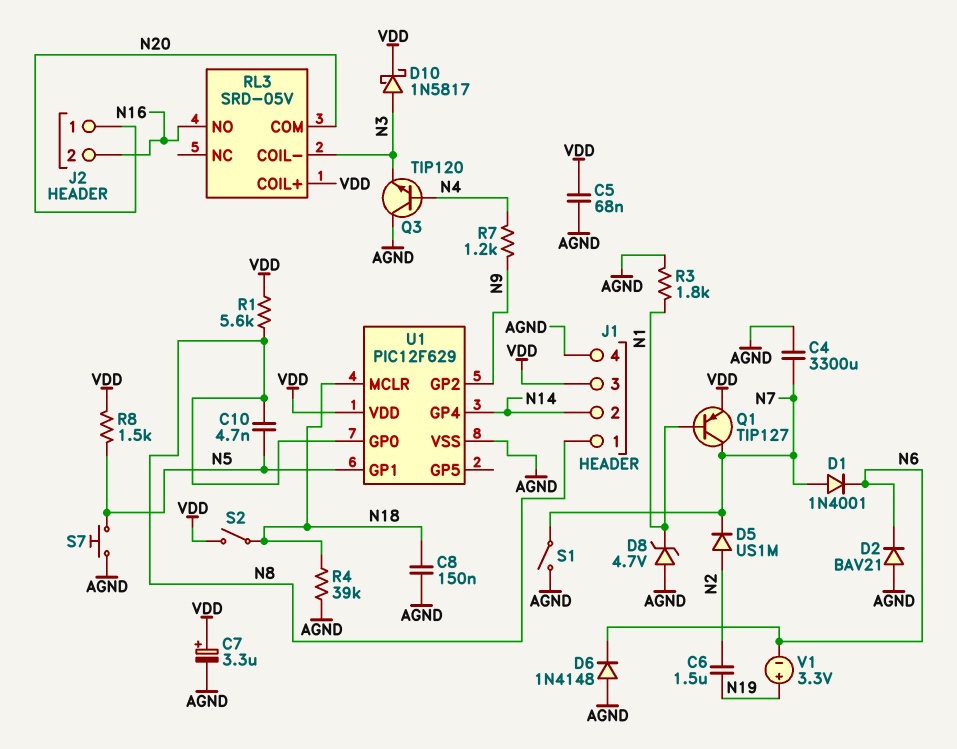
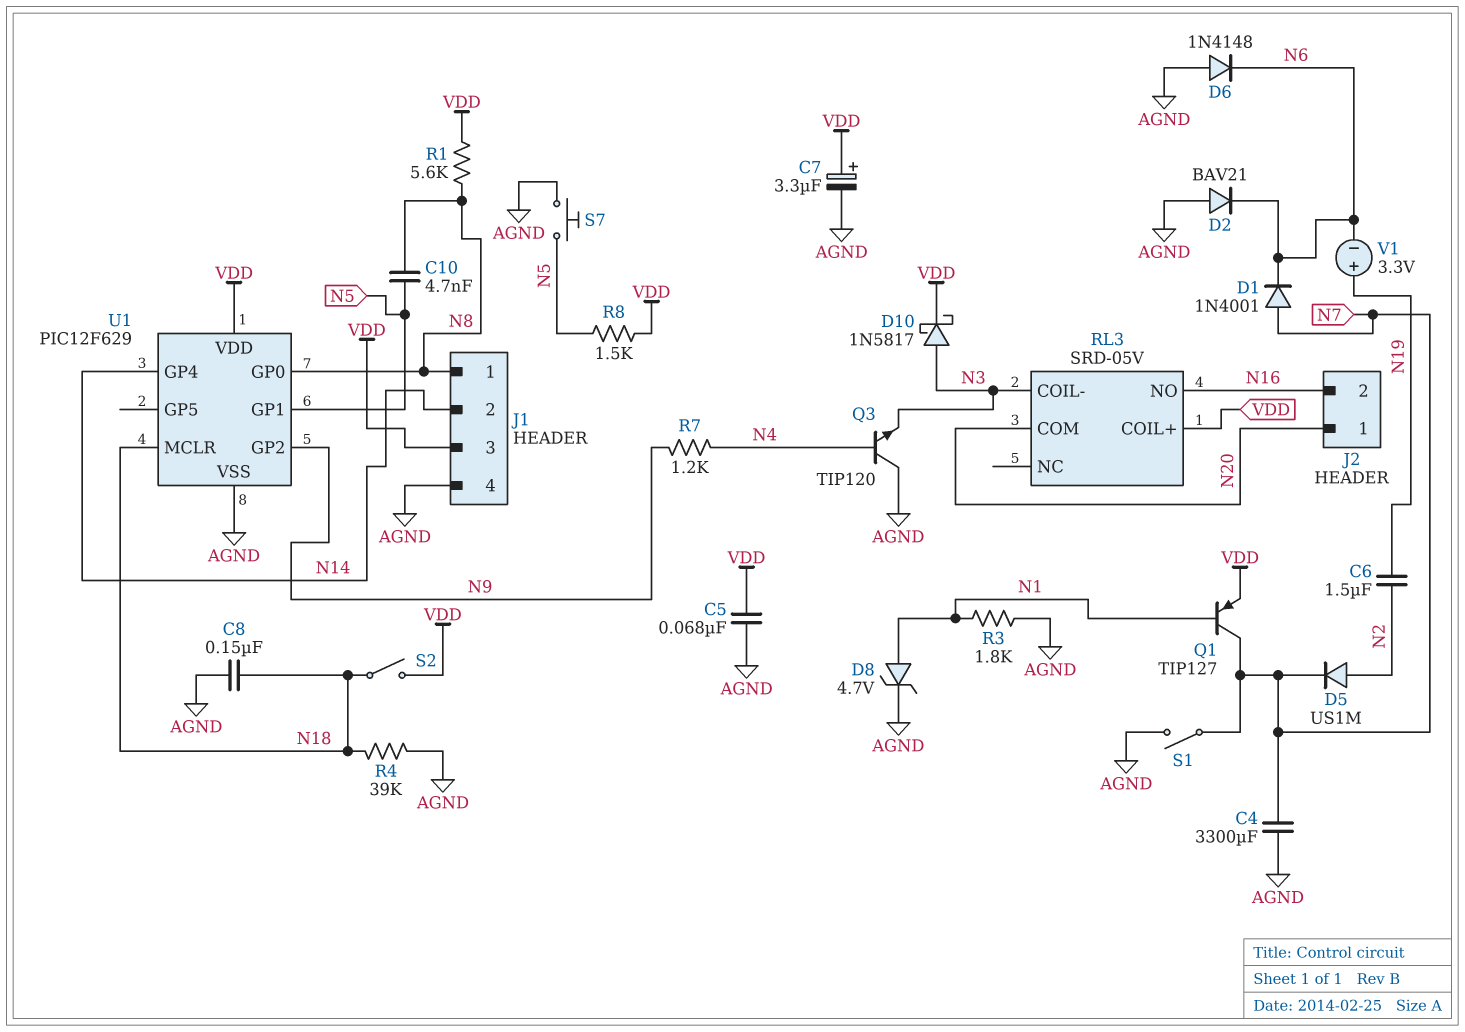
D8: zener 4.7V (A AGND, K N1) -> zener 4.7V (A N1, K AGND)

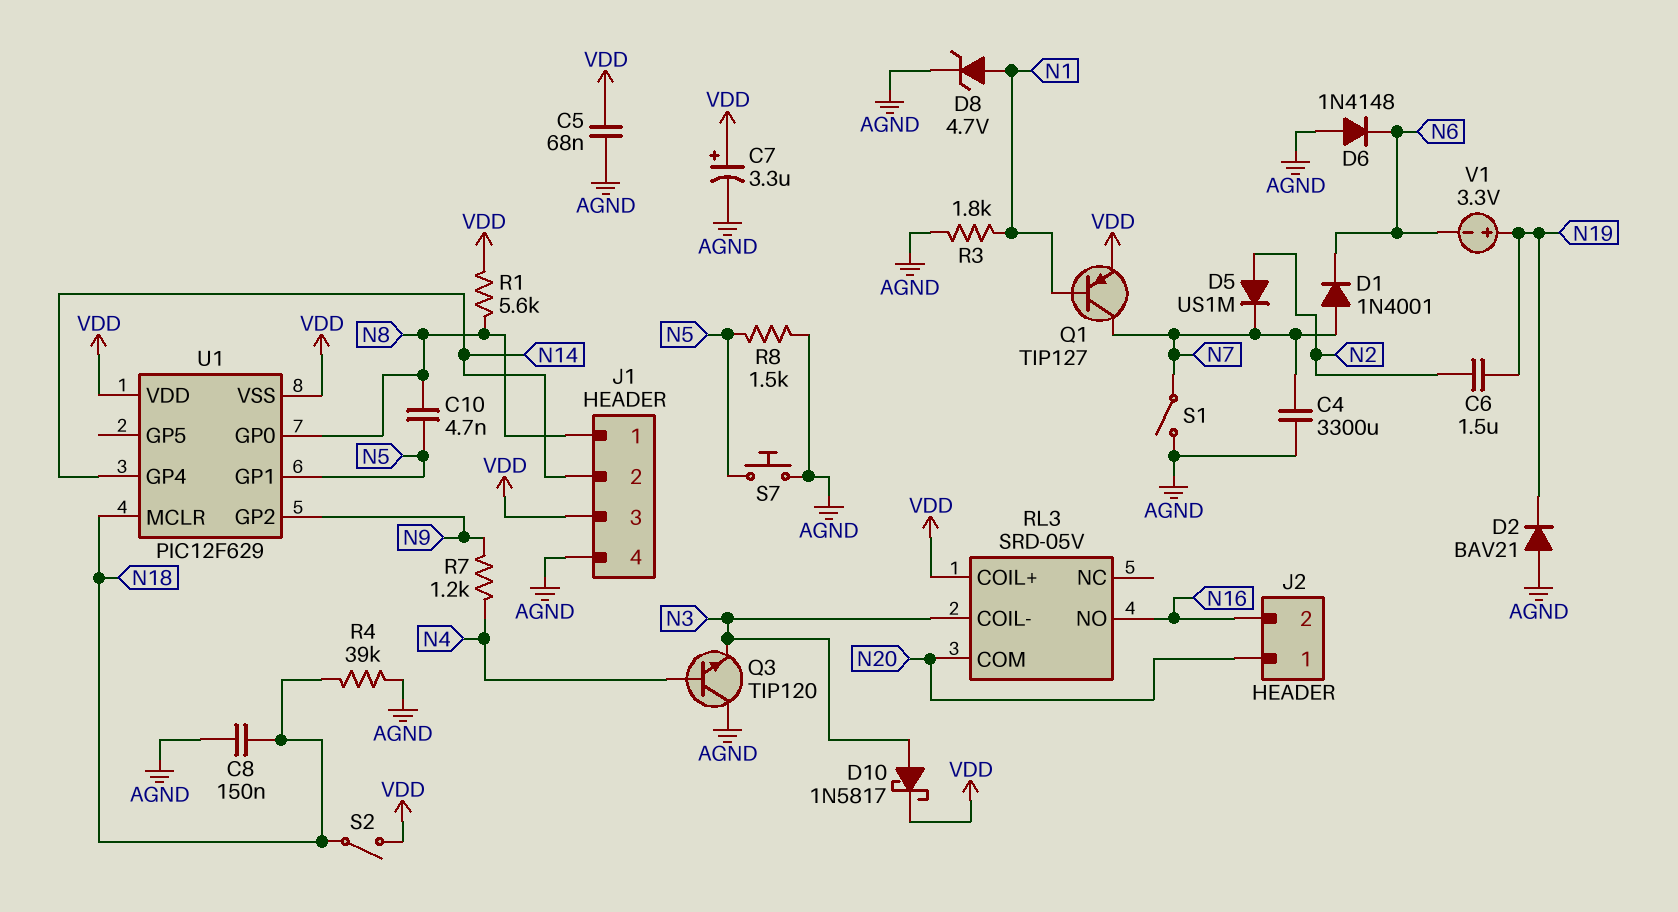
D2: diode BAV21 (A AGND, K N6) -> diode BAV21 (A AGND, K N19)
R8: 1.5k (N5, VDD) -> 1.5k (AGND, N5)
U1 pin VSS: AGND -> VDD

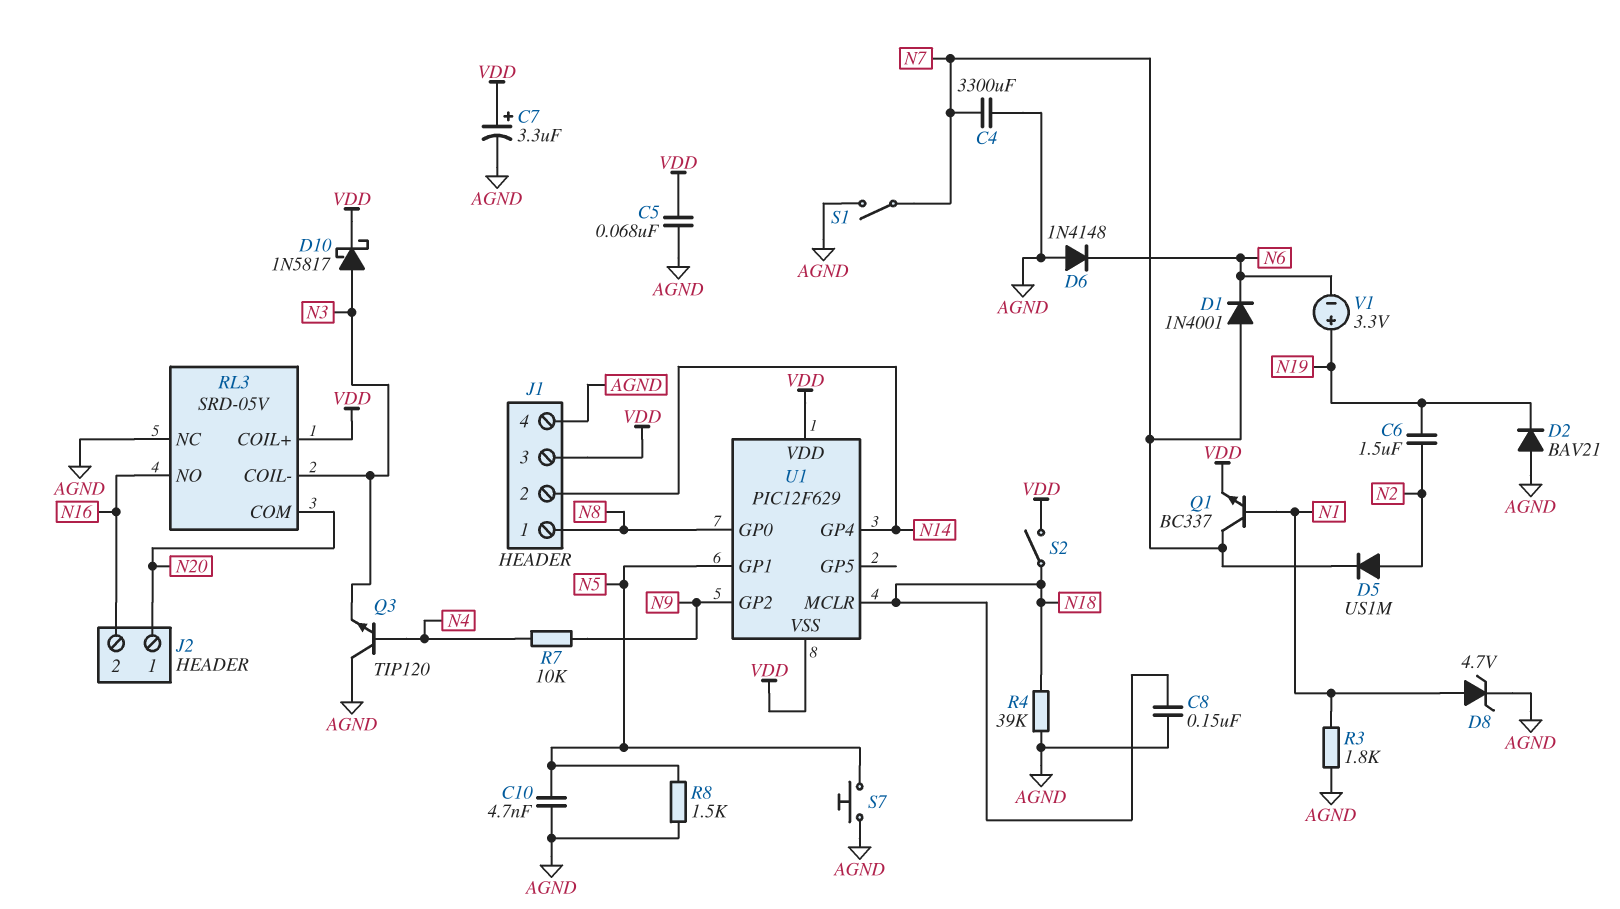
C10: 4.7nF (N5, N8) -> 4.7nF (AGND, N5)
Q1: PNP TIP127 (B N1, C N7, E VDD) -> NPN BC337 (B N1, C N7, E VDD)
R1: 5.6k (N8, VDD) -> none
R7: 1.2k (N4, N9) -> 10k (N4, N9)
RL3 pin NC: none -> AGND

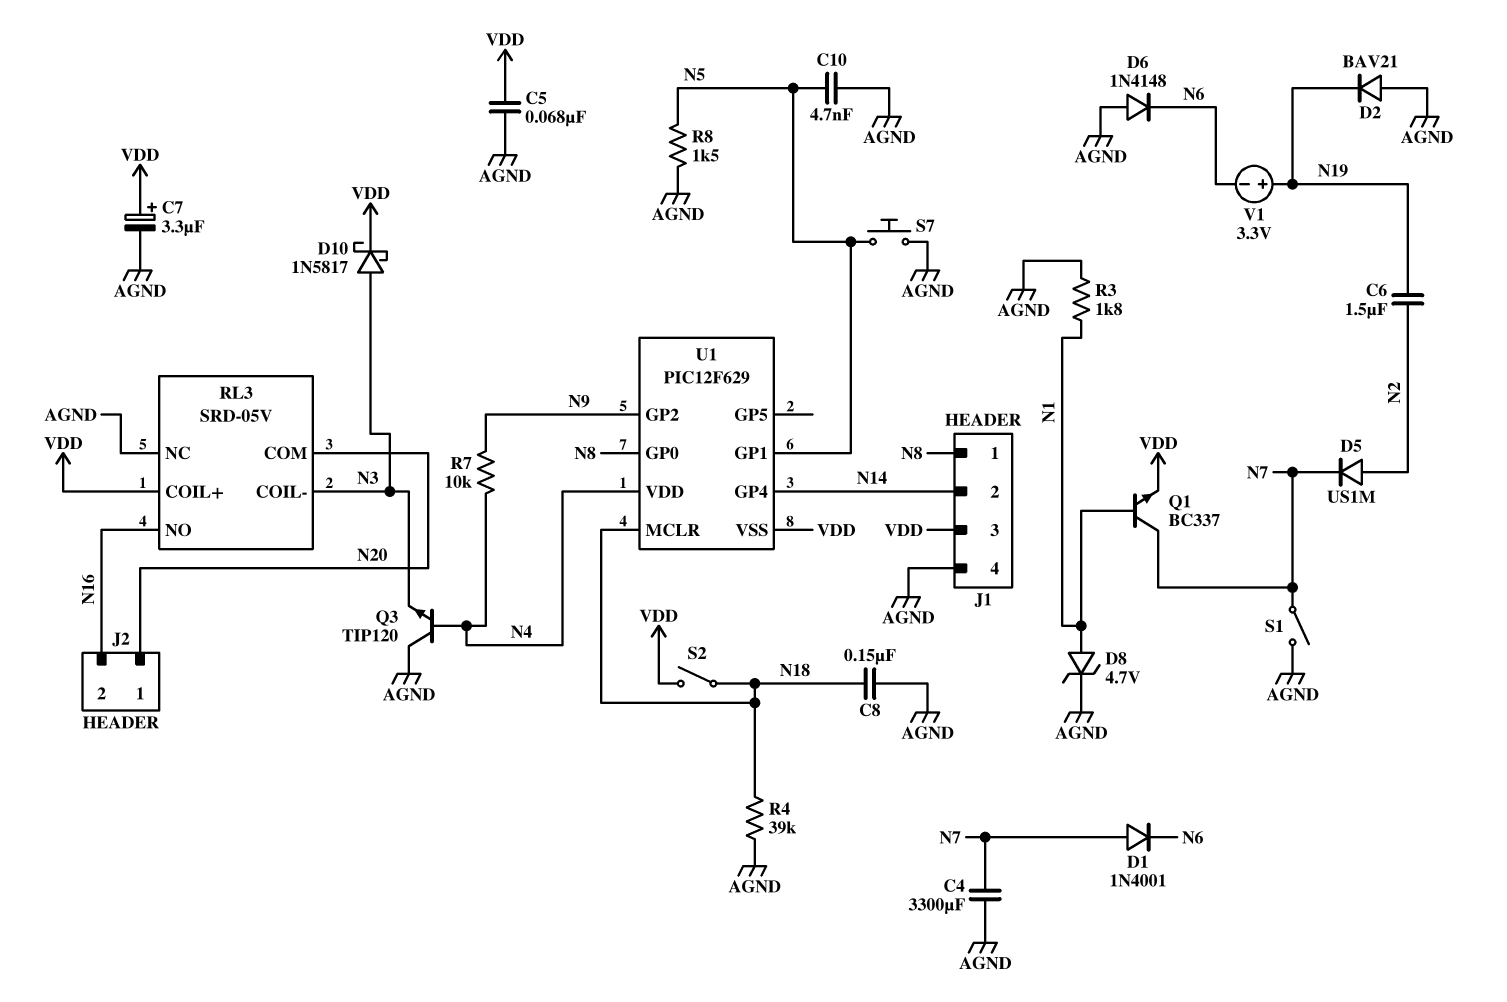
U1 pin VDD: VDD -> N4

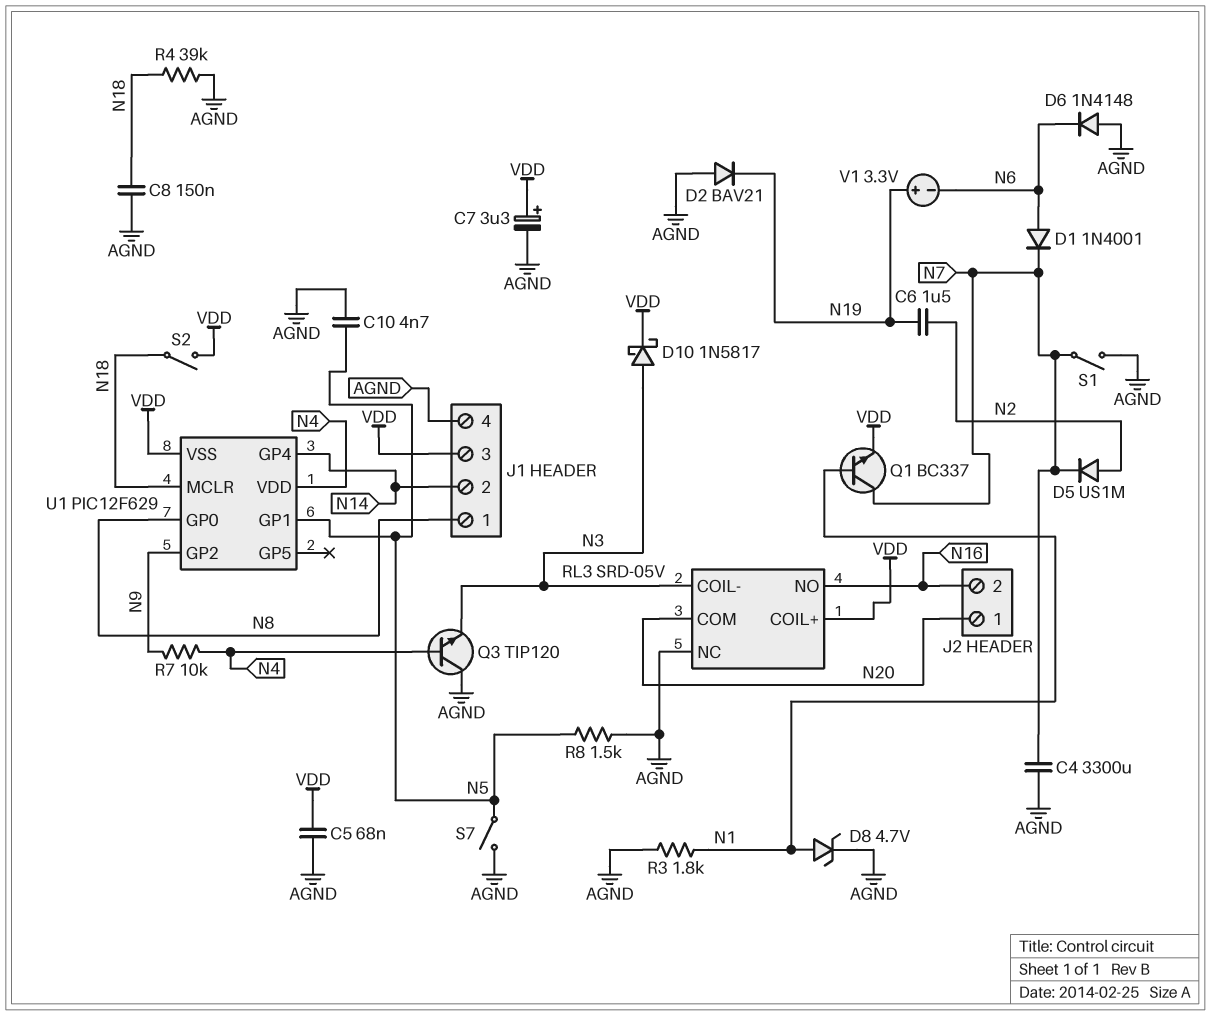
D1: diode 1N4001 (A N7, K N6) -> diode 1N4001 (A N6, K N7)
S7: button (AGND, N5) -> switch (AGND, N5)

